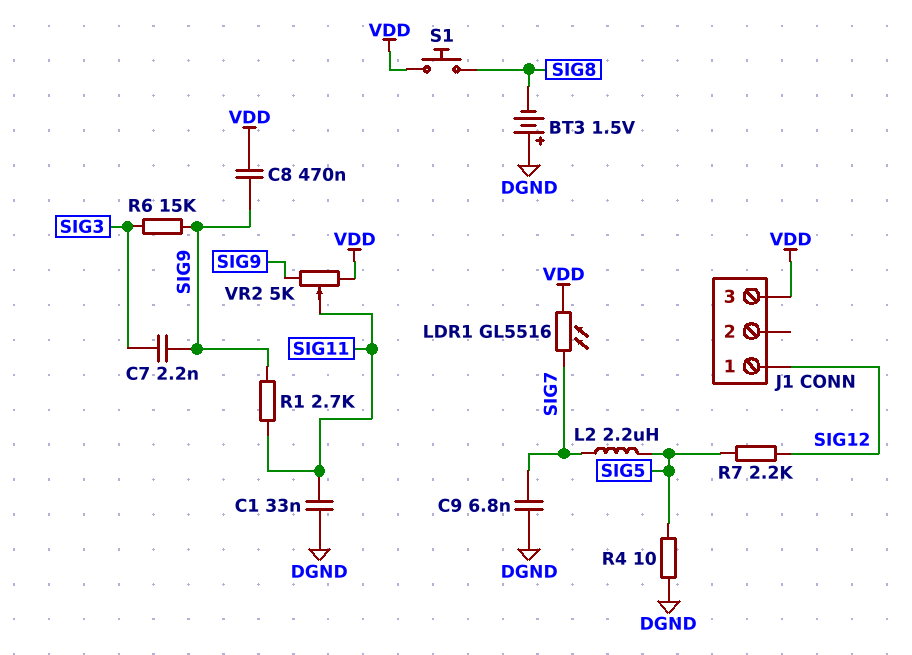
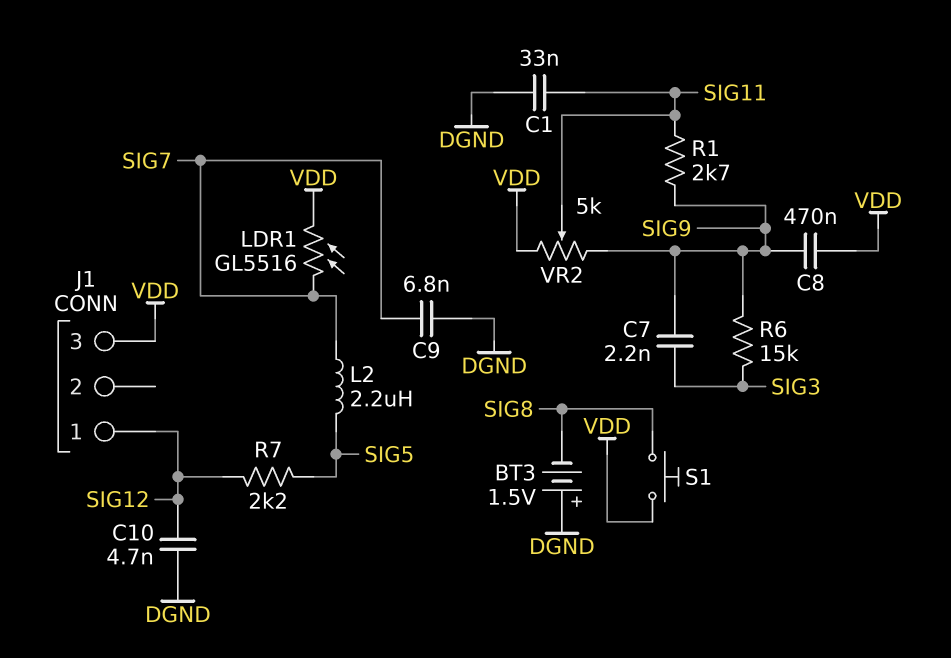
C10: none -> 4.7nF (DGND, SIG12)
R4: 10 (DGND, SIG5) -> none

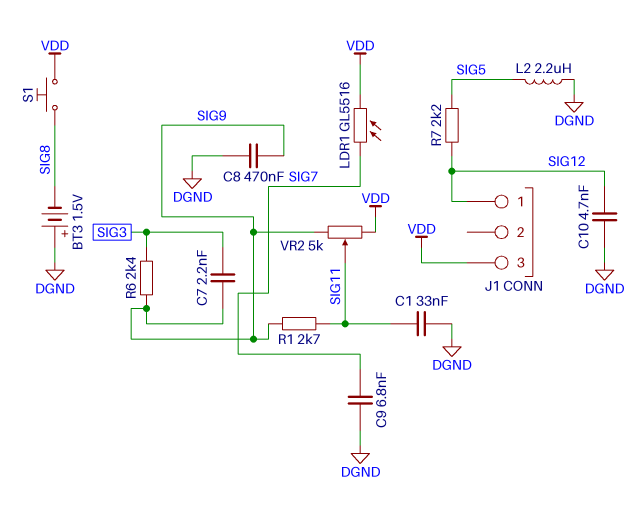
C8: 470nF (SIG9, VDD) -> 470nF (DGND, SIG9)
L2: 2.2uH (SIG5, SIG7) -> 2.2uH (DGND, SIG5)
R6: 15k (SIG3, SIG9) -> 2.4k (SIG3, SIG9)

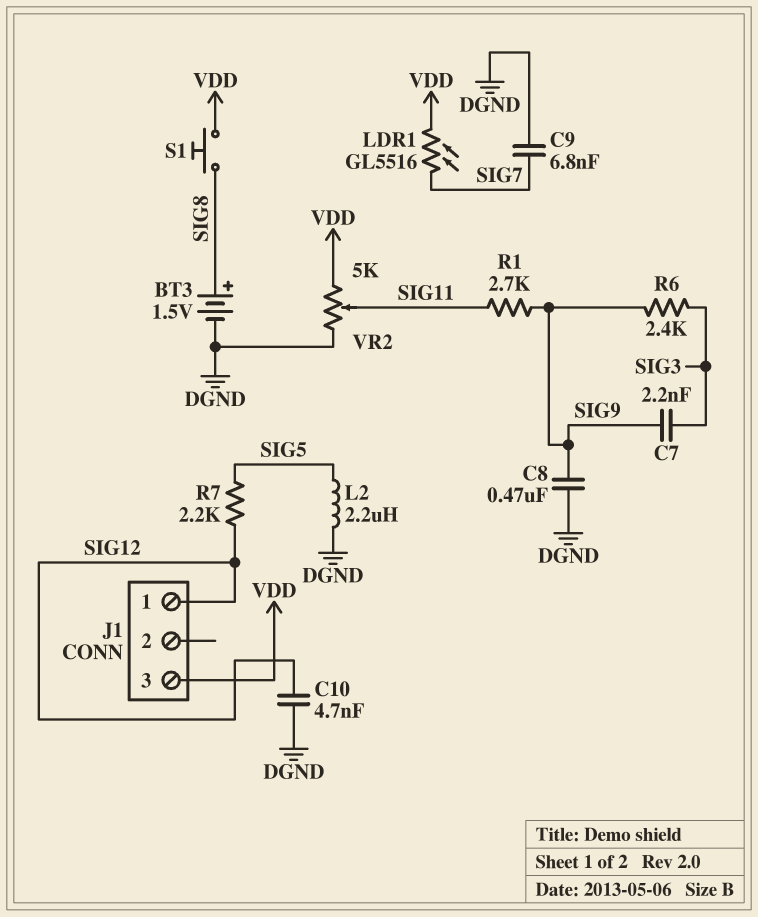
BT3: 1.5V (plus DGND, minus SIG8) -> 1.5V (plus SIG8, minus DGND)
C1: 33nF (DGND, SIG11) -> none
VR2: 5k (SIG9, VDD, wiper SIG11) -> 5k (DGND, VDD, wiper SIG11)

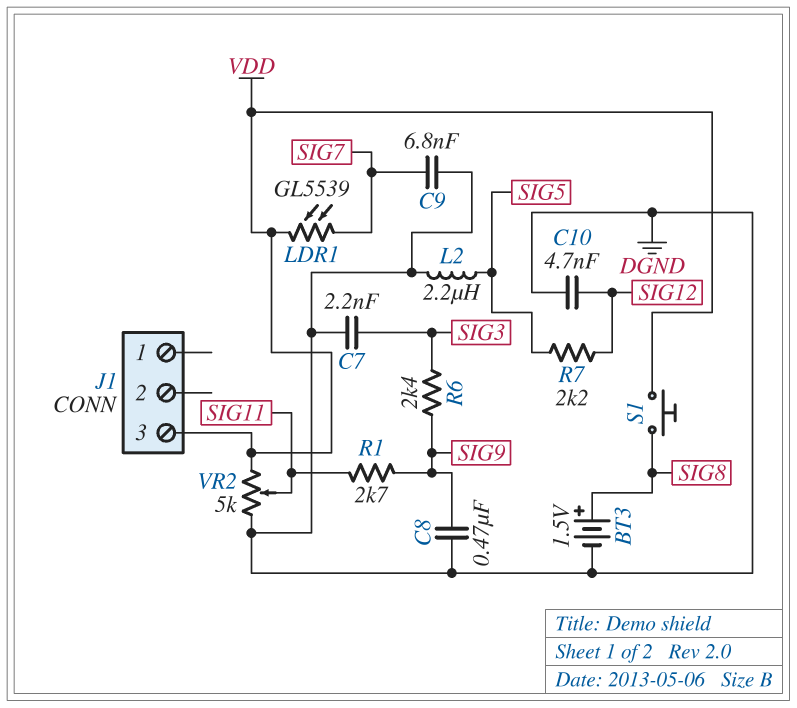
C7: 2.2nF (SIG3, SIG9) -> 2.2nF (DGND, SIG3)
J1 pin 1: SIG12 -> none
LDR1: GL5516 (SIG7, VDD) -> GL5539 (SIG7, VDD)

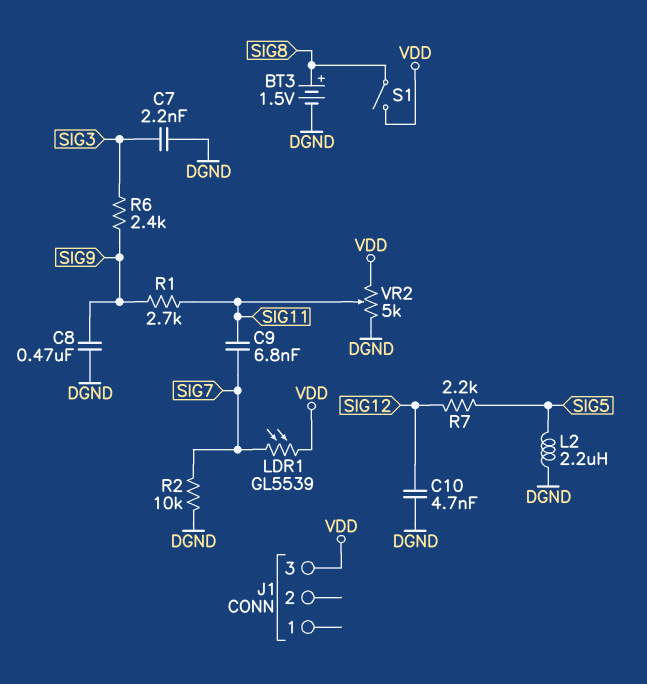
C9: 6.8nF (DGND, SIG7) -> 6.8nF (SIG7, SIG11)
R2: none -> 10k (DGND, SIG7)
S1: button (SIG8, VDD) -> switch (SIG8, VDD)

